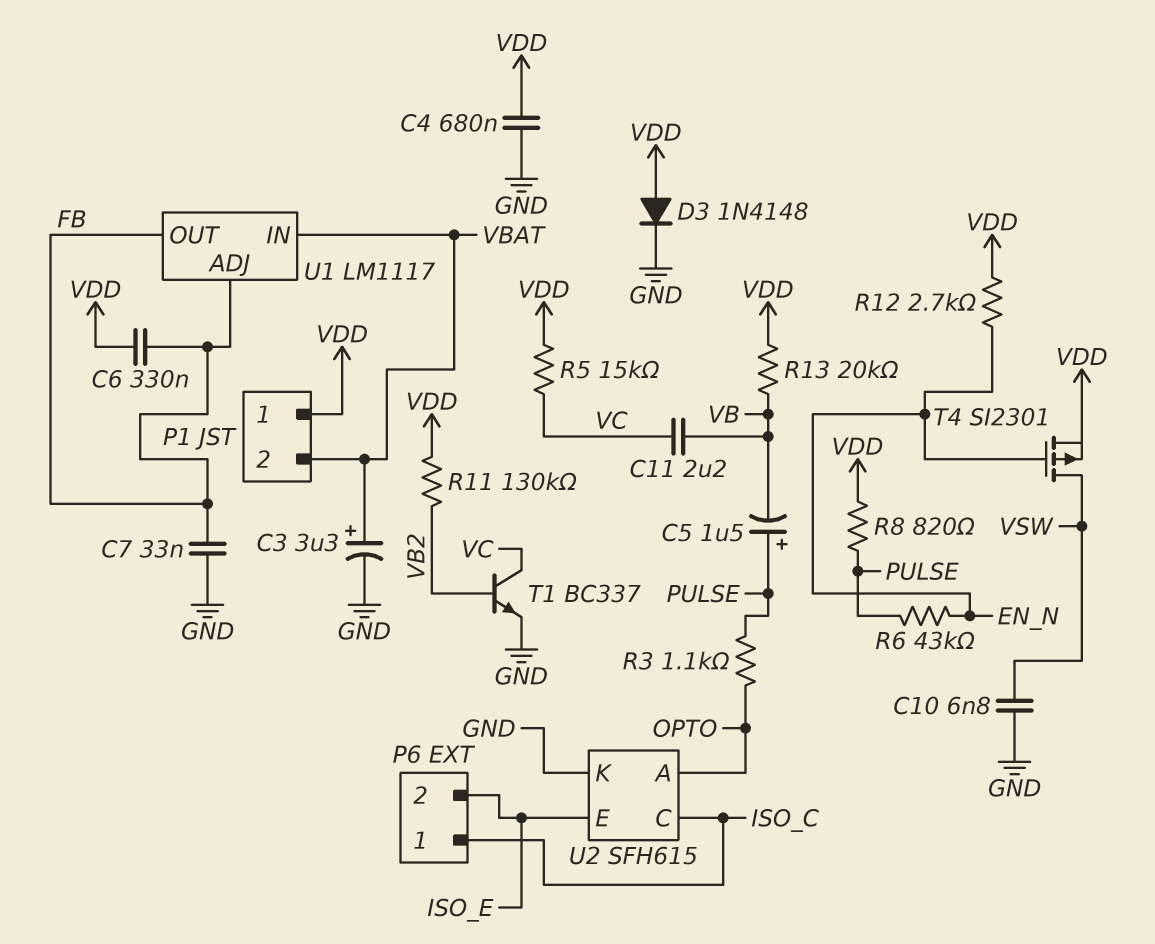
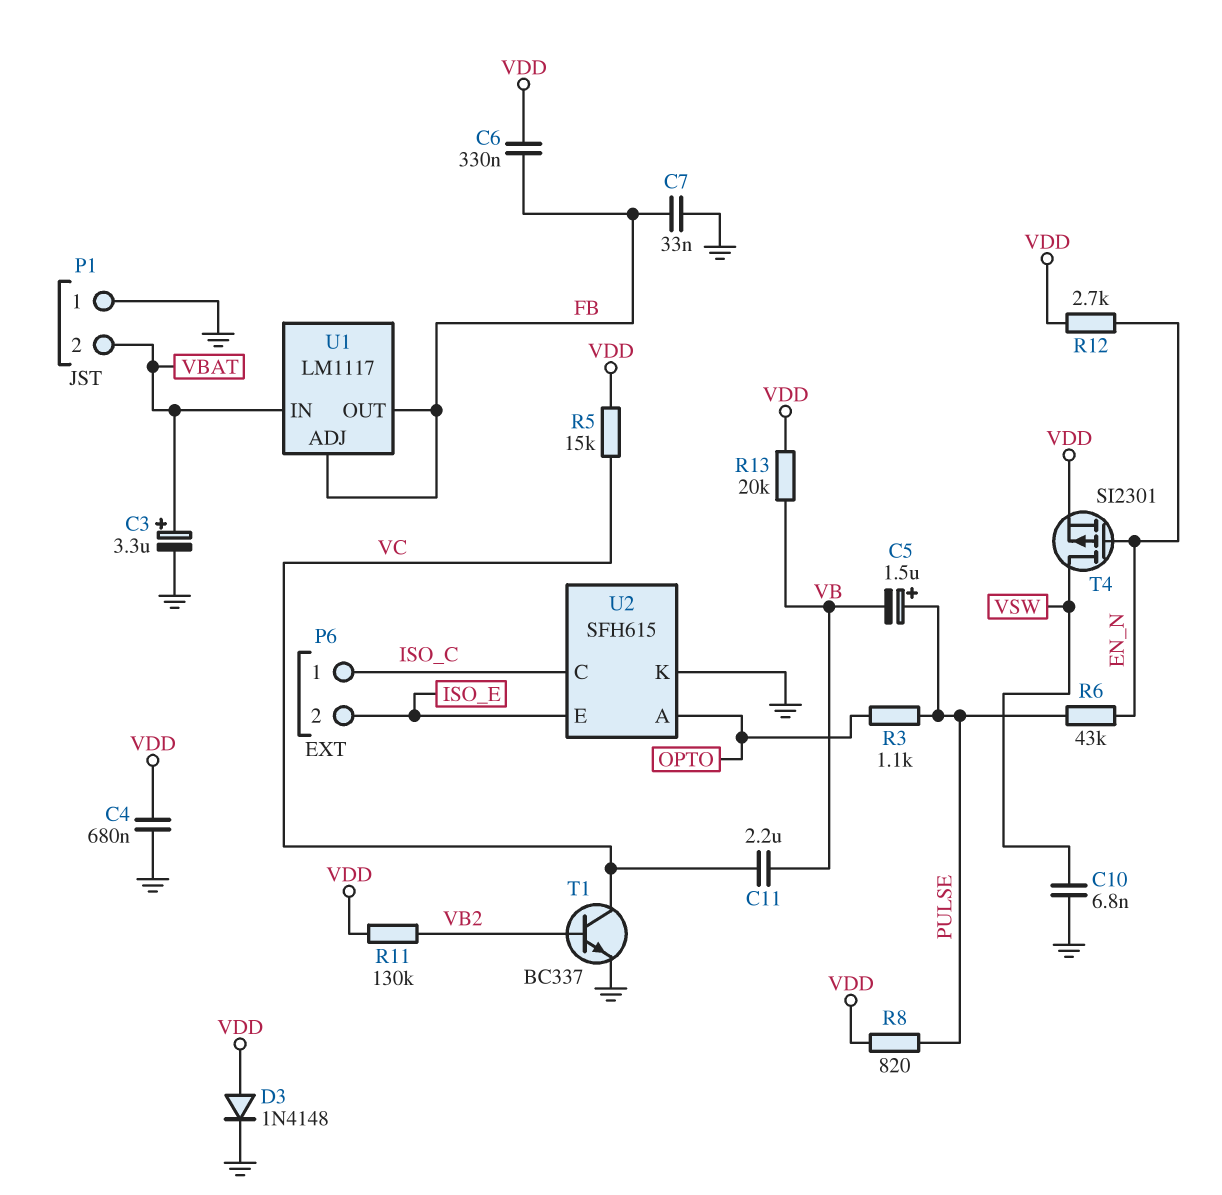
P1 pin 1: VDD -> GND

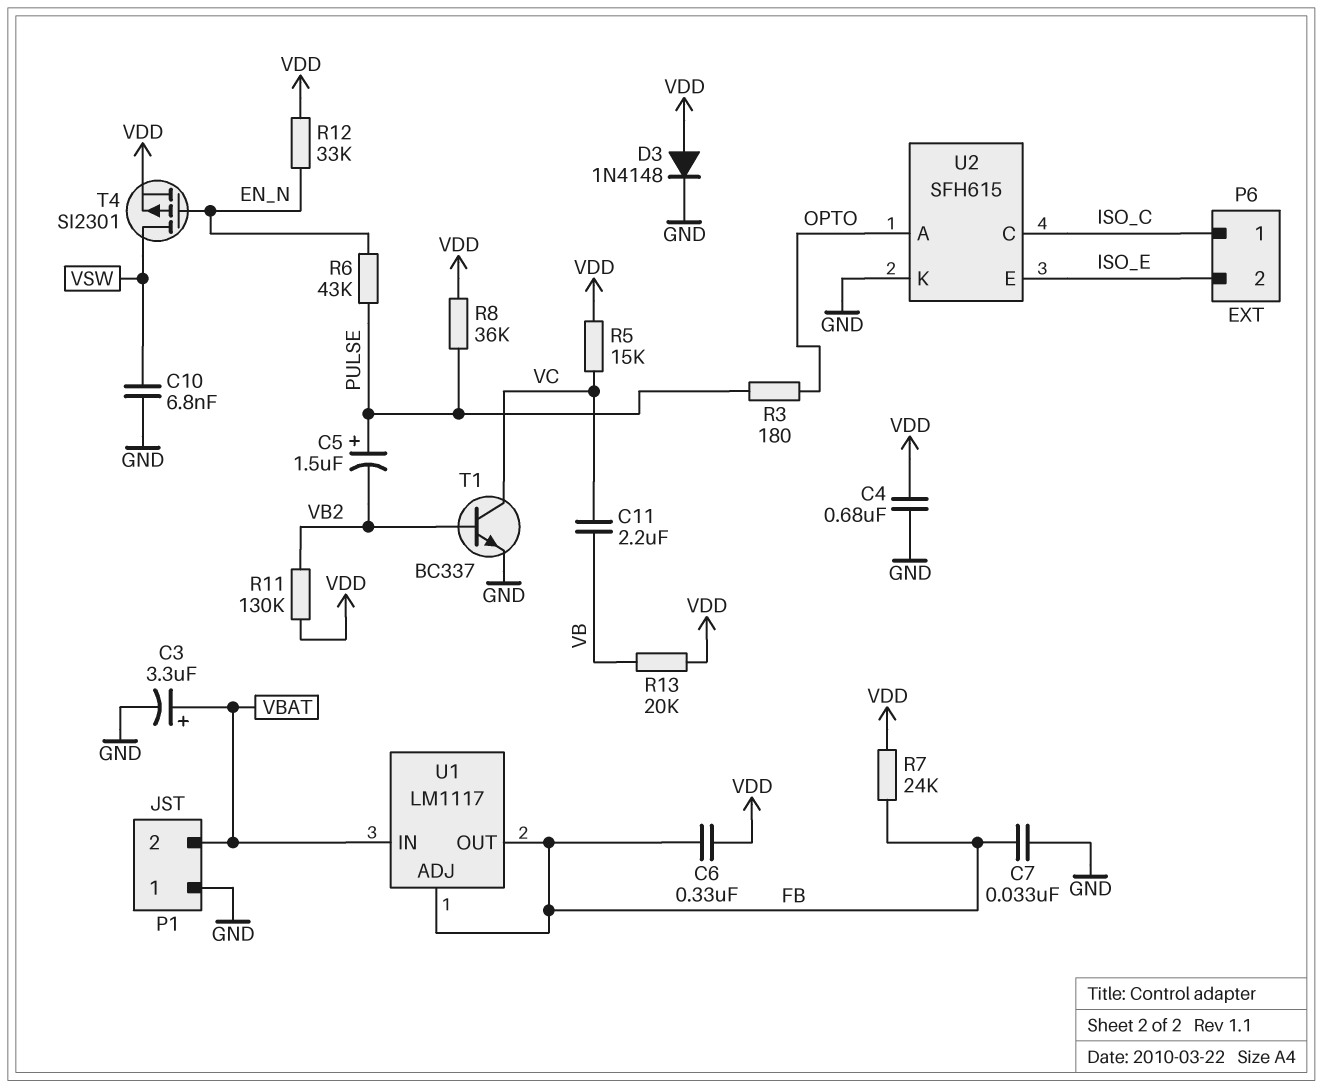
C5: 1.5uF (plus PULSE, minus VB) -> 1.5uF (plus PULSE, minus VB2)
R3: 1.1k (OPTO, PULSE) -> 180 (OPTO, PULSE)
R7: none -> 24k (FB, VDD)
R8: 820 (PULSE, VDD) -> 36k (PULSE, VDD)
R12: 2.7k (EN_N, VDD) -> 33k (EN_N, VDD)

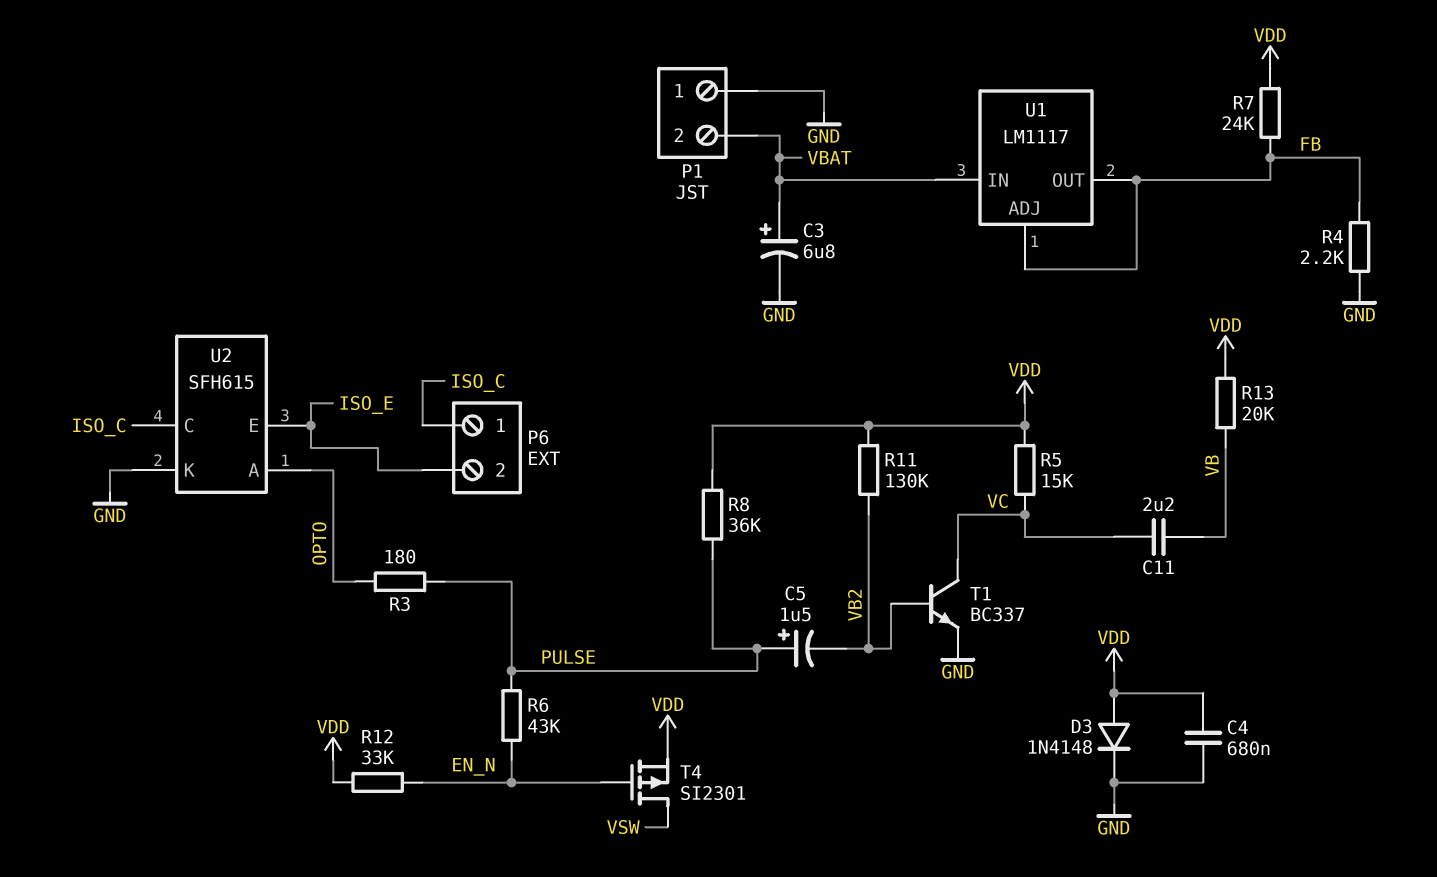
C3: 3.3uF (plus VBAT, minus GND) -> 6.8uF (plus VBAT, minus GND)
C6: 330nF (FB, VDD) -> none
C7: 33nF (FB, GND) -> none
C10: 6.8nF (GND, VSW) -> none
R4: none -> 2.2k (FB, GND)

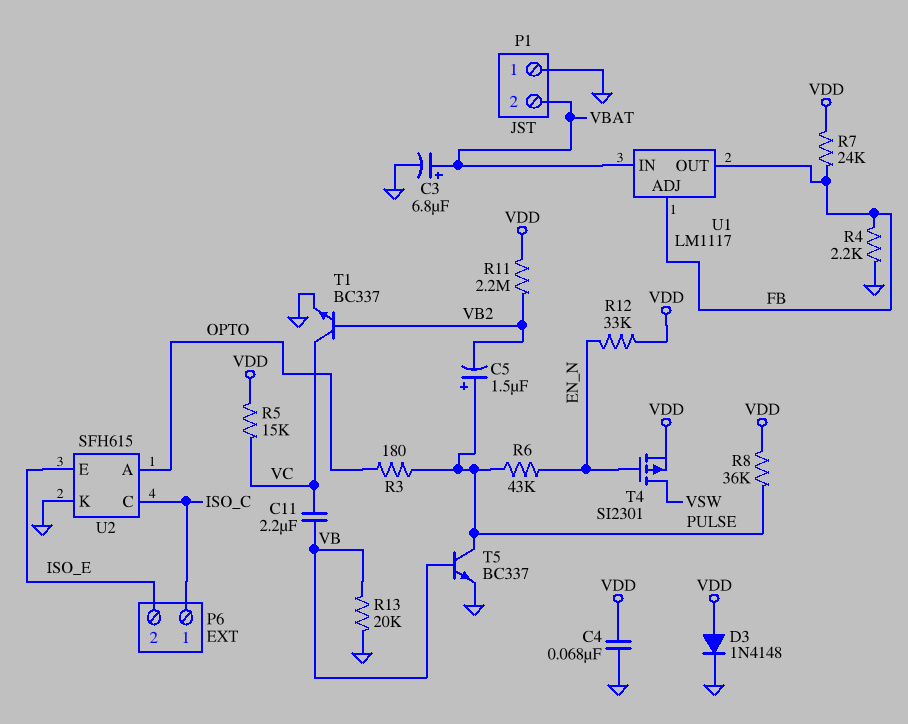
C4: 680nF (GND, VDD) -> 68nF (GND, VDD)
R11: 130k (VB2, VDD) -> 2.2M (VB2, VDD)
R13: 20k (VB, VDD) -> 20k (GND, VB)
T5: none -> NPN BC337 (B VB, C PULSE, E GND)

